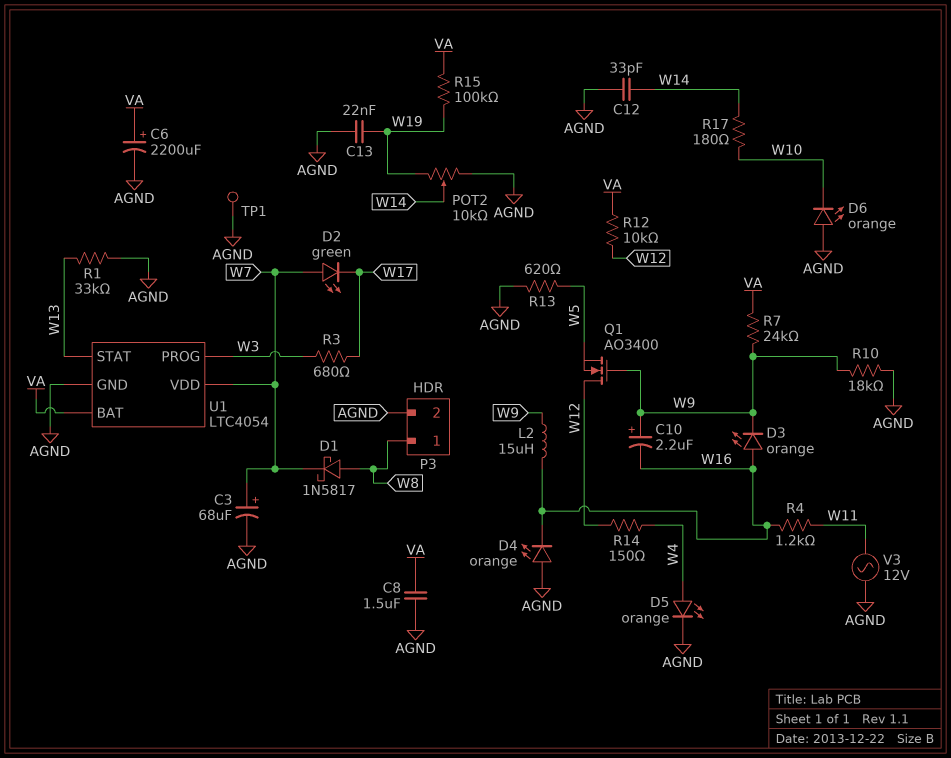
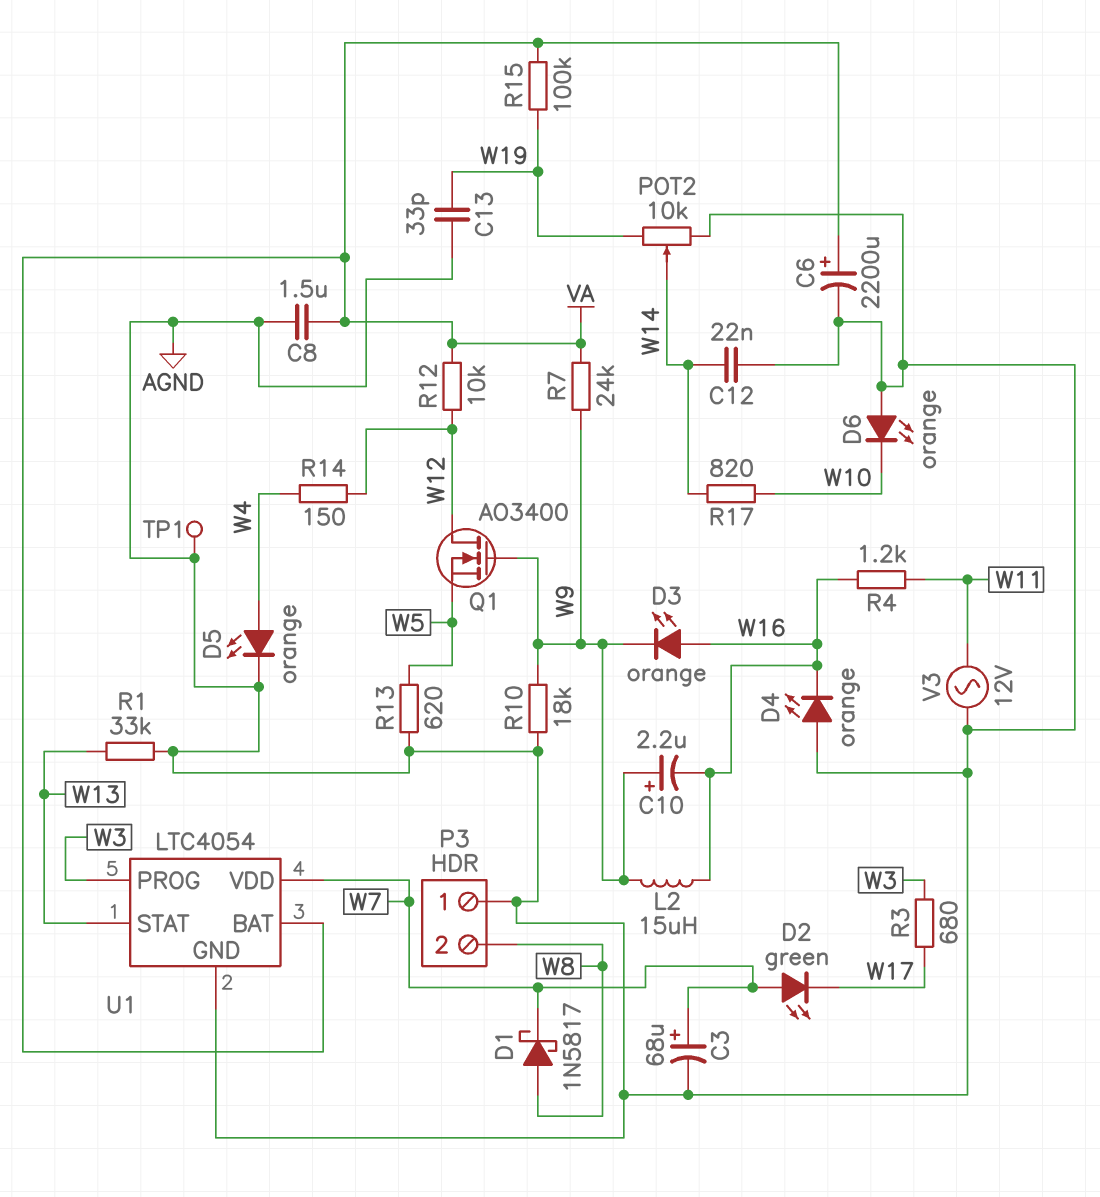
C12: 33pF (AGND, W14) -> 22nF (AGND, W14)
C13: 22nF (AGND, W19) -> 33pF (AGND, W19)
P3 pin 1: W8 -> AGND
P3 pin 2: AGND -> W8
R17: 180 (W10, W14) -> 820 (W10, W14)

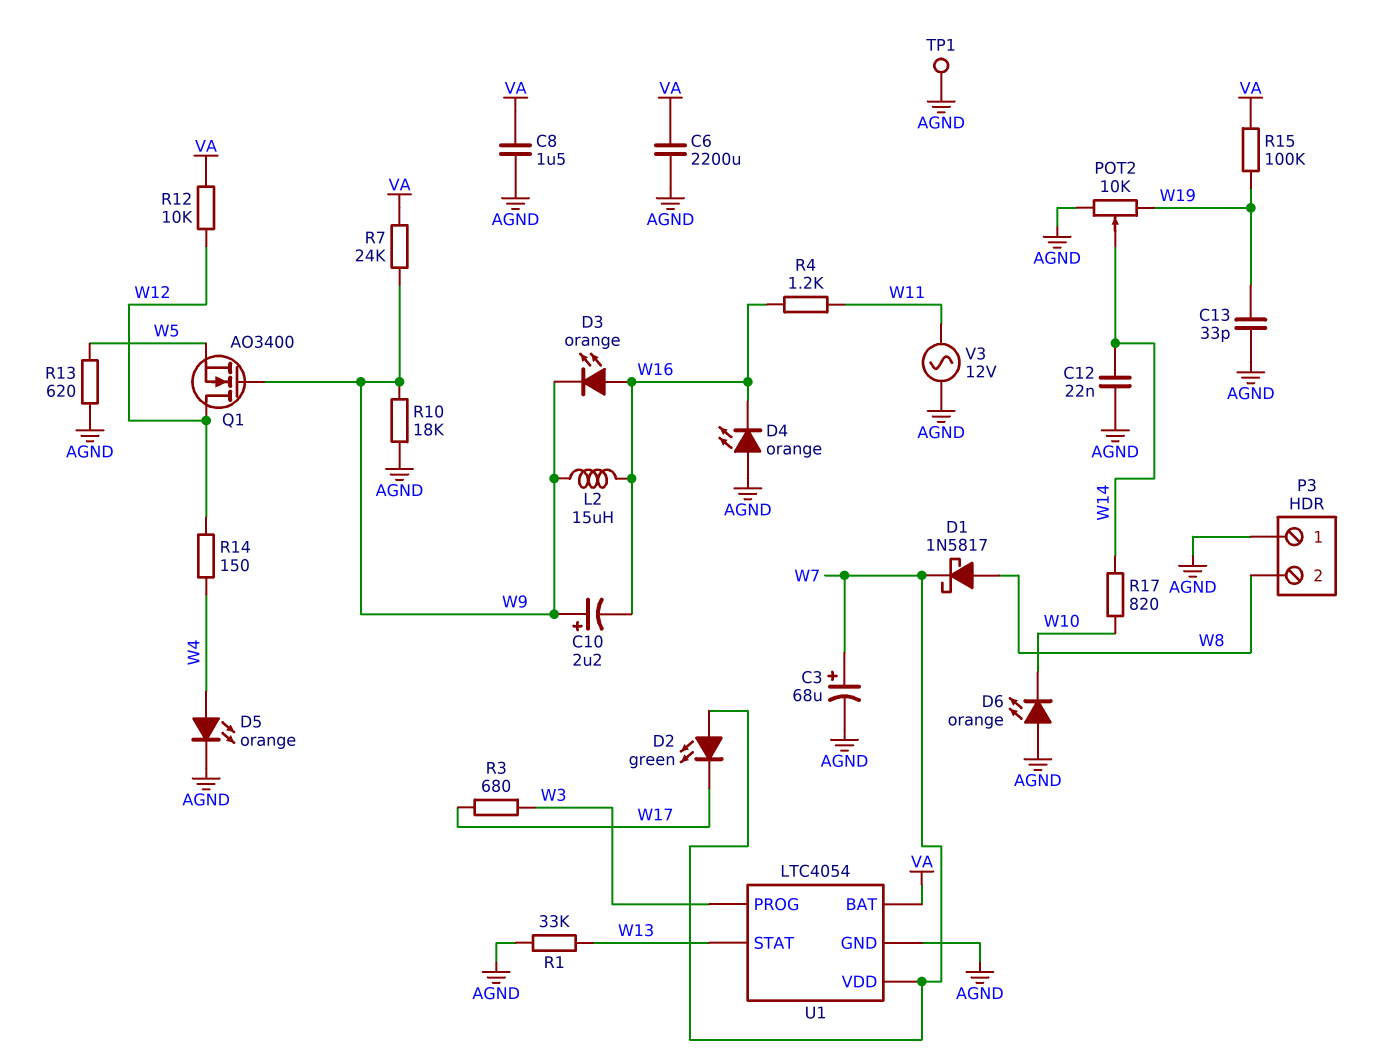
C6: 2200uF (plus VA, minus AGND) -> 2200uF (AGND, VA)

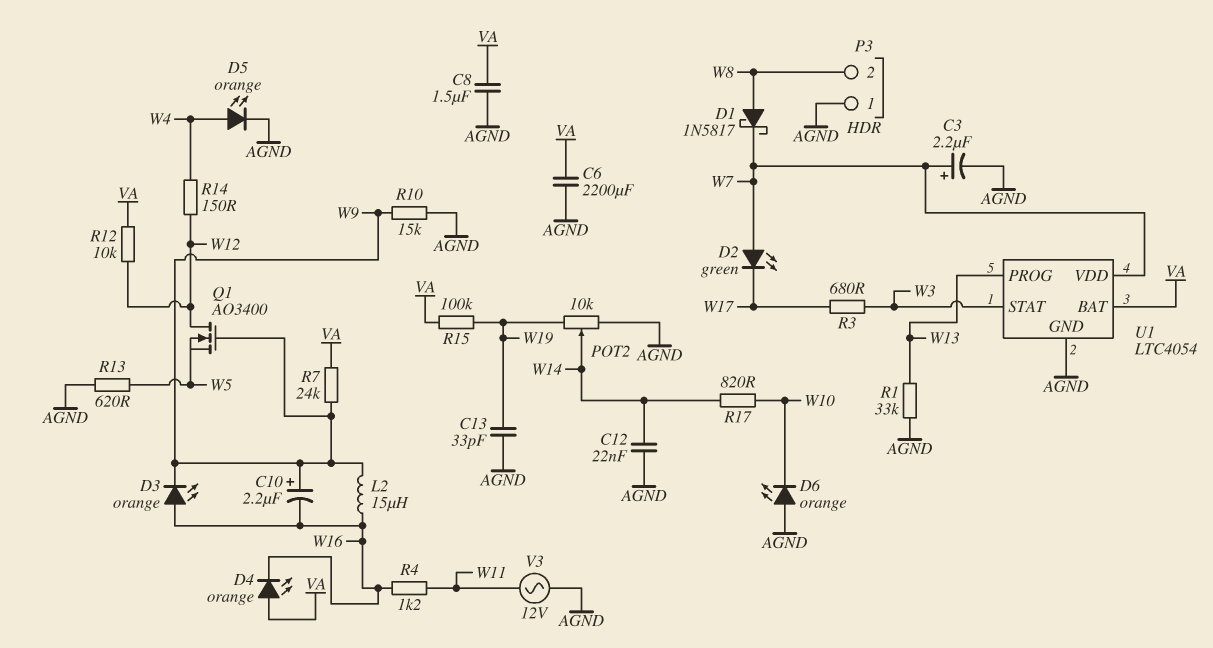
C3: 68uF (plus W7, minus AGND) -> 2.2uF (plus W7, minus AGND)
D4: LED orange (A AGND, K W16) -> LED orange (A VA, K W16)
R10: 18k (AGND, W9) -> 15k (AGND, W9)
TP1: test point (AGND) -> none
U1 pin PROG: W3 -> W13
U1 pin STAT: W13 -> W3

